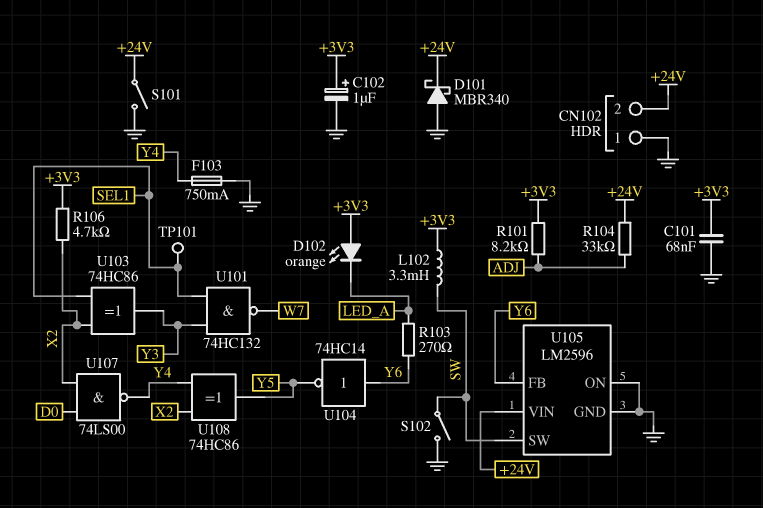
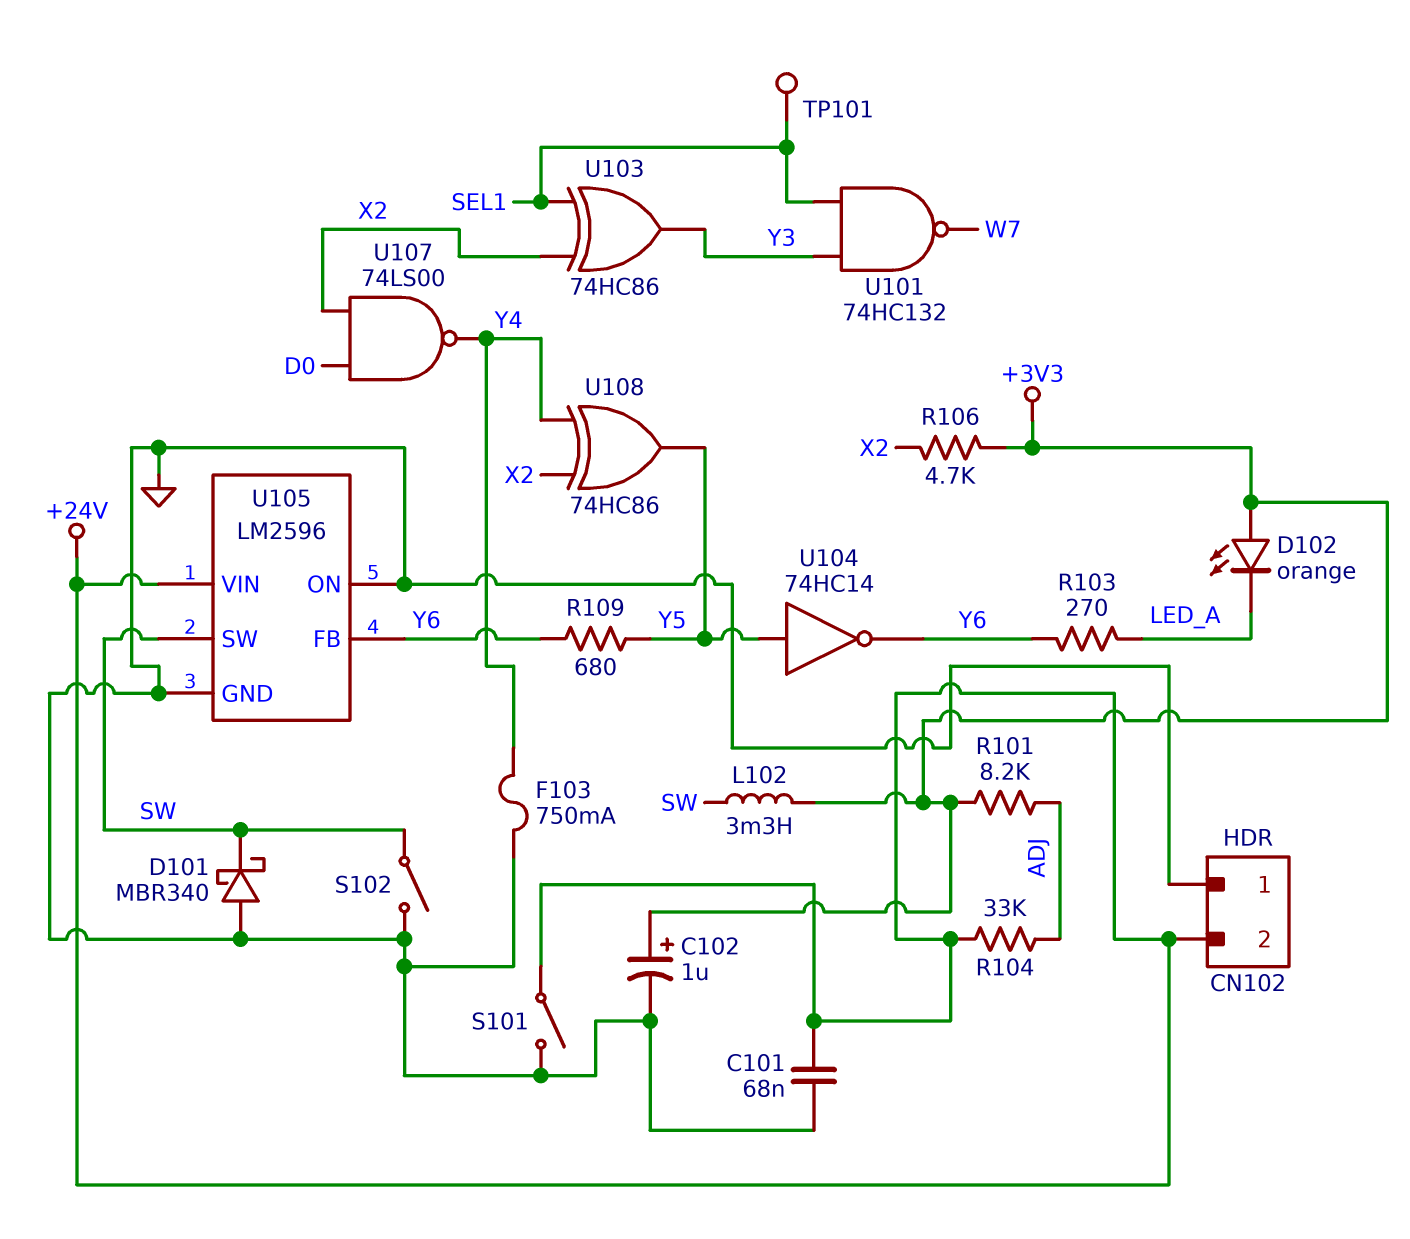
C101: 68nF (+3V3, GND) -> 68nF (+24V, GND)
D101: schottky MBR340 (A GND, K +24V) -> schottky MBR340 (A GND, K SW)
R109: none -> 680 (Y5, Y6)
U104: NOT 74HC14 (in Y6, out Y5) -> NOT 74HC14 (in Y5, out Y6)

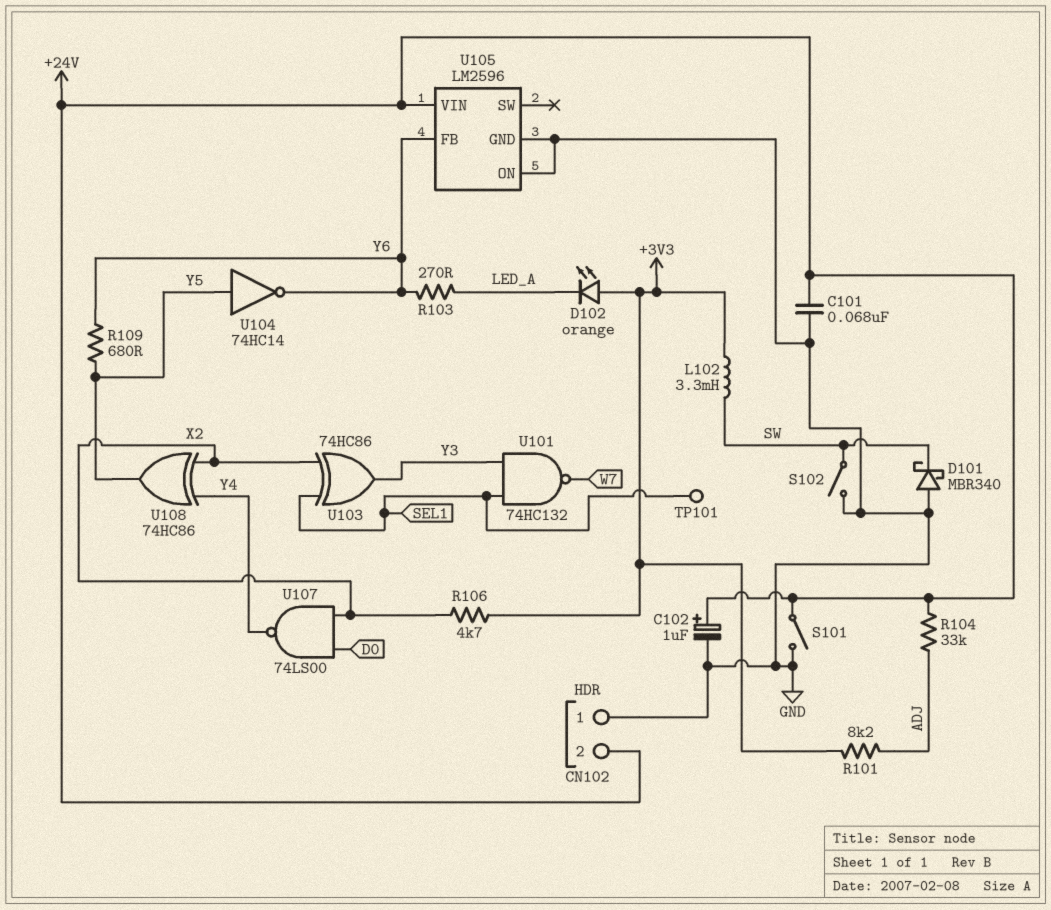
C102: 1uF (plus +3V3, minus GND) -> 1uF (plus +24V, minus GND)
F103: 750mA (GND, Y4) -> none
U105 pin SW: SW -> none

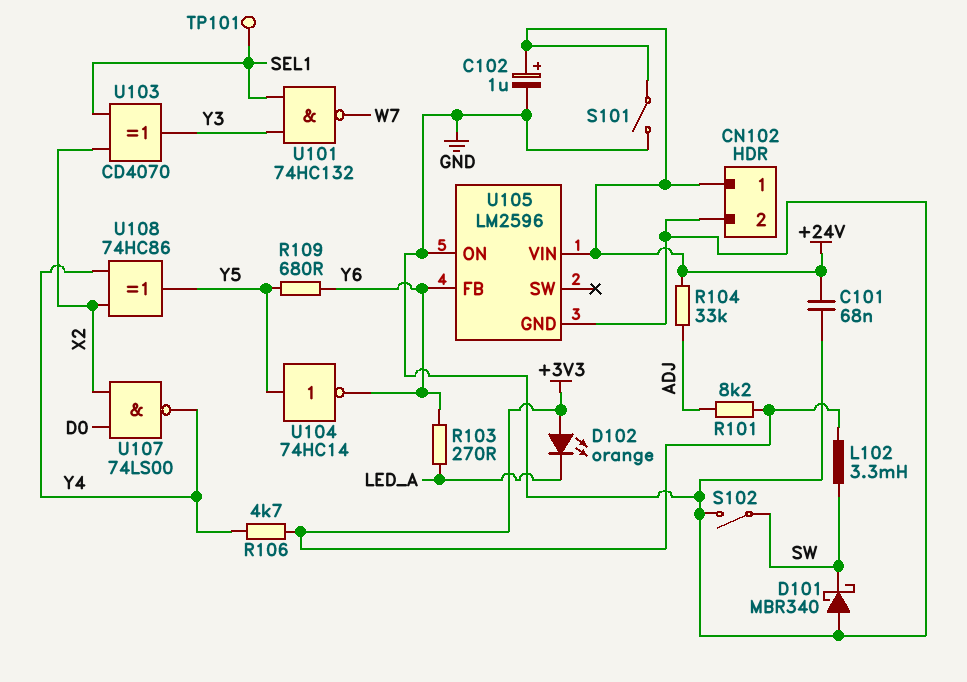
CN102 pin 1: GND -> +24V
CN102 pin 2: +24V -> GND
R106: 4.7k (+3V3, X2) -> 4.7k (+3V3, Y4)
U103: XOR 74HC86 (in SEL1, in X2, out Y3) -> XOR CD4070 (in SEL1, in X2, out Y3)

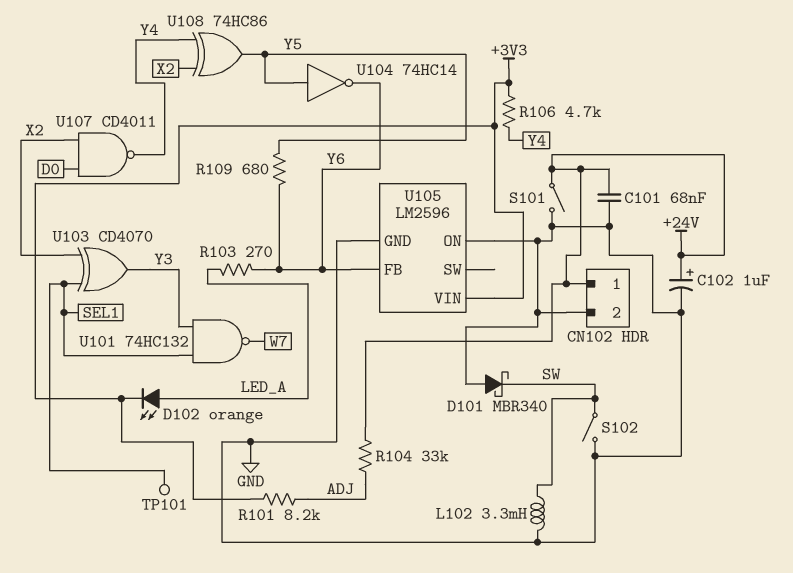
D102: LED orange (A +3V3, K LED_A) -> LED orange (A LED_A, K +3V3)
L102: 3.3mH (+3V3, SW) -> 3.3mH (GND, SW)
U105 pin VIN: +24V -> +3V3
U107: NAND 74LS00 (in D0, in X2, out Y4) -> NAND CD4011 (in D0, in X2, out Y4)

